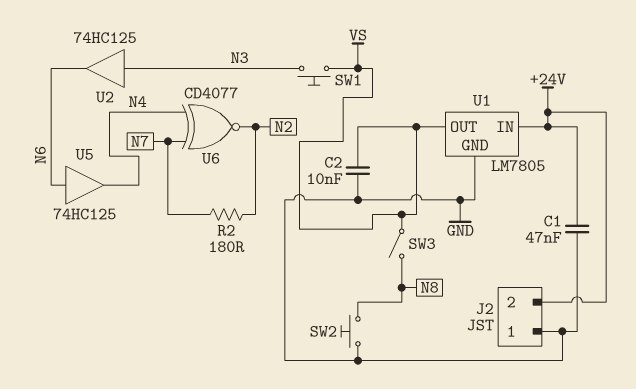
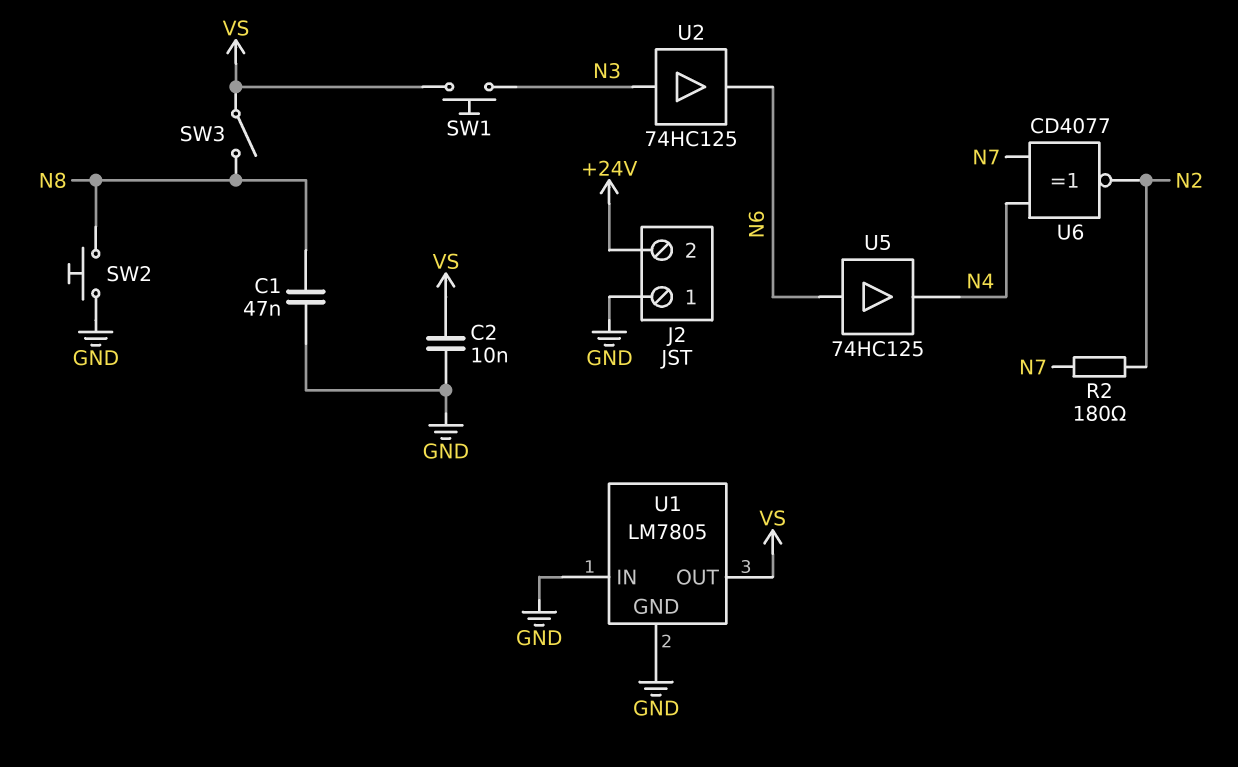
C1: 47nF (+24V, GND) -> 47nF (GND, N8)
U1 pin IN: +24V -> GND

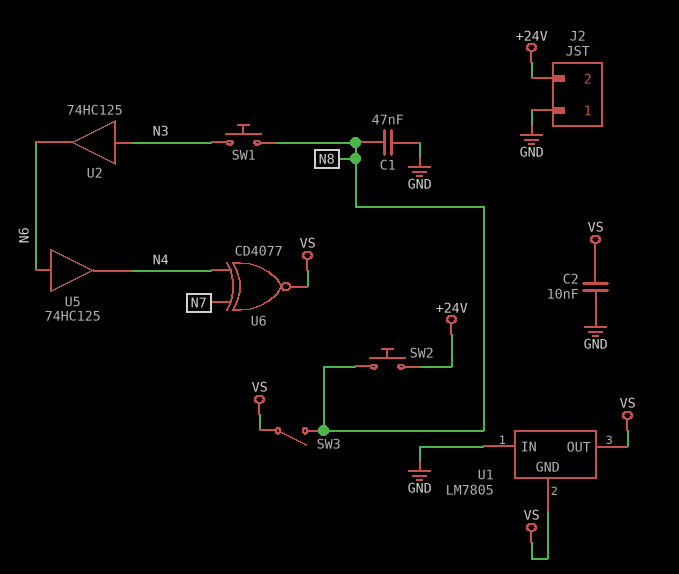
R2: 180 (N2, N7) -> none
SW1: button (N3, VS) -> button (N3, N8)
SW2: button (GND, N8) -> button (+24V, N8)
U1 pin GND: GND -> VS
U6: XNOR CD4077 (in N4, in N7, out N2) -> XNOR CD4077 (in N4, in N7, out VS)

